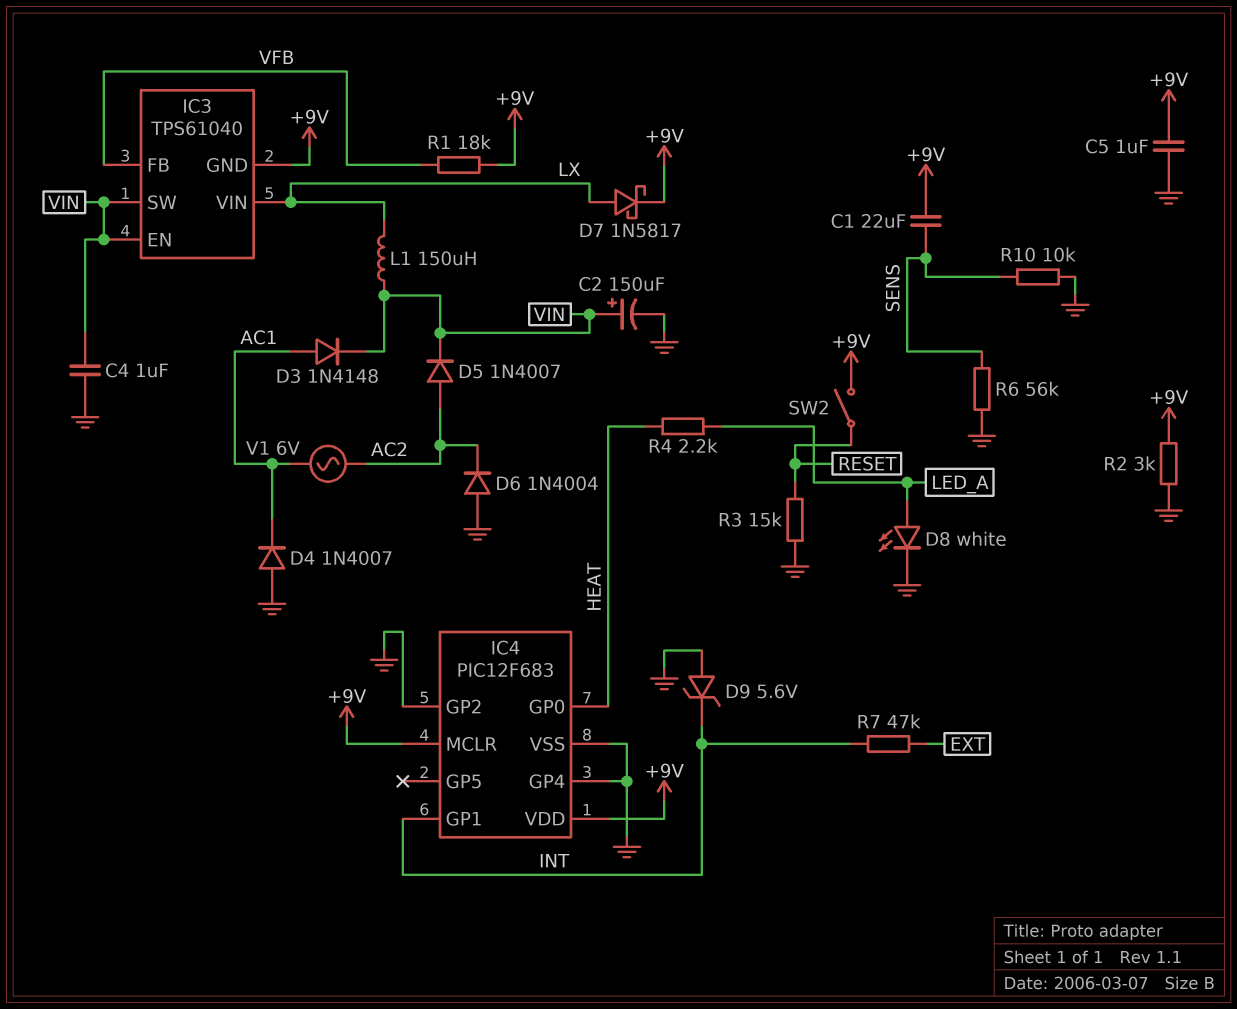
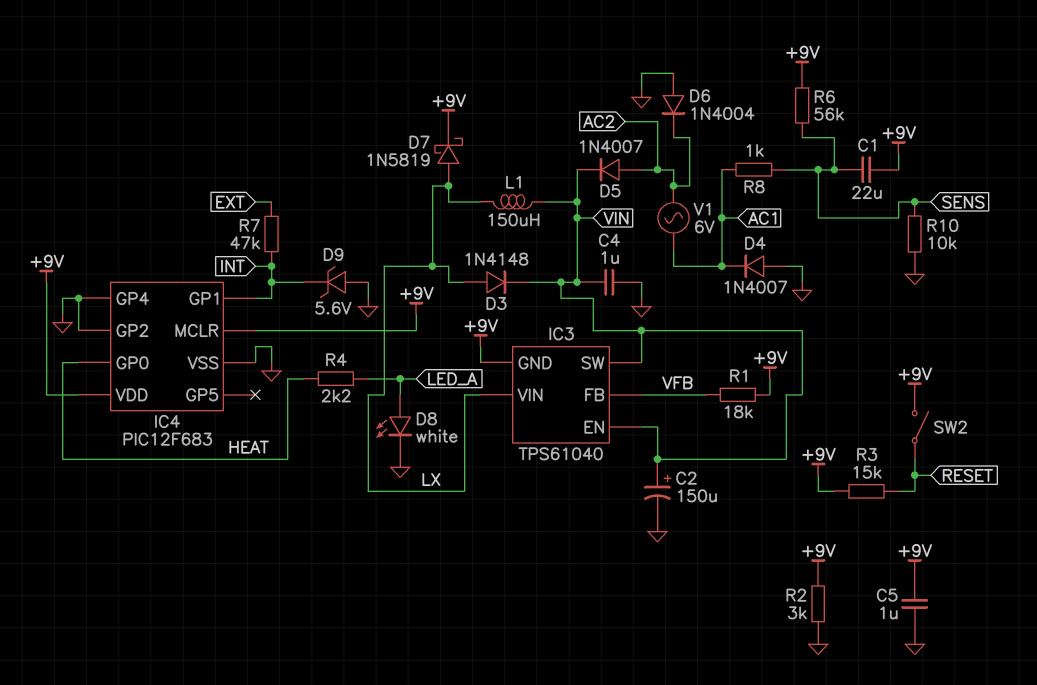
D3: diode 1N4148 (A AC1, K VIN) -> diode 1N4148 (A LX, K VIN)
D7: schottky 1N5817 (A LX, K +9V) -> schottky 1N5819 (A LX, K +9V)
R3: 15k (GND, RESET) -> 15k (+9V, RESET)
R6: 56k (GND, SENS) -> 56k (+9V, SENS)
R8: none -> 1k (AC1, SENS)

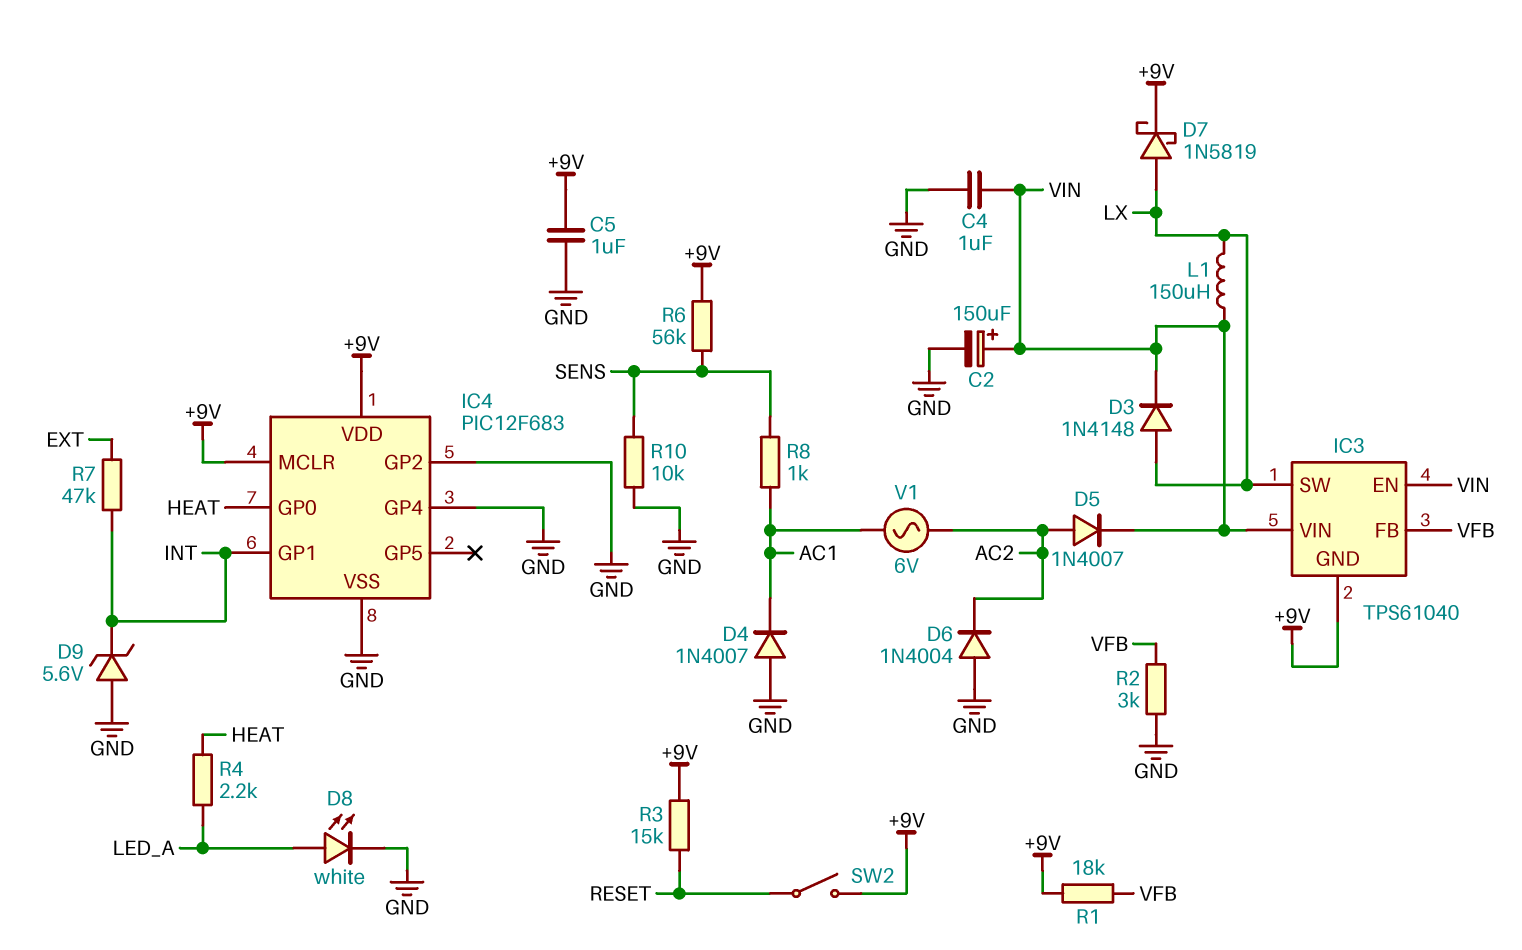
C1: 22uF (+9V, SENS) -> none
IC3 pin SW: VIN -> LX
IC3 pin VIN: LX -> VIN
R2: 3k (+9V, GND) -> 3k (GND, VFB)

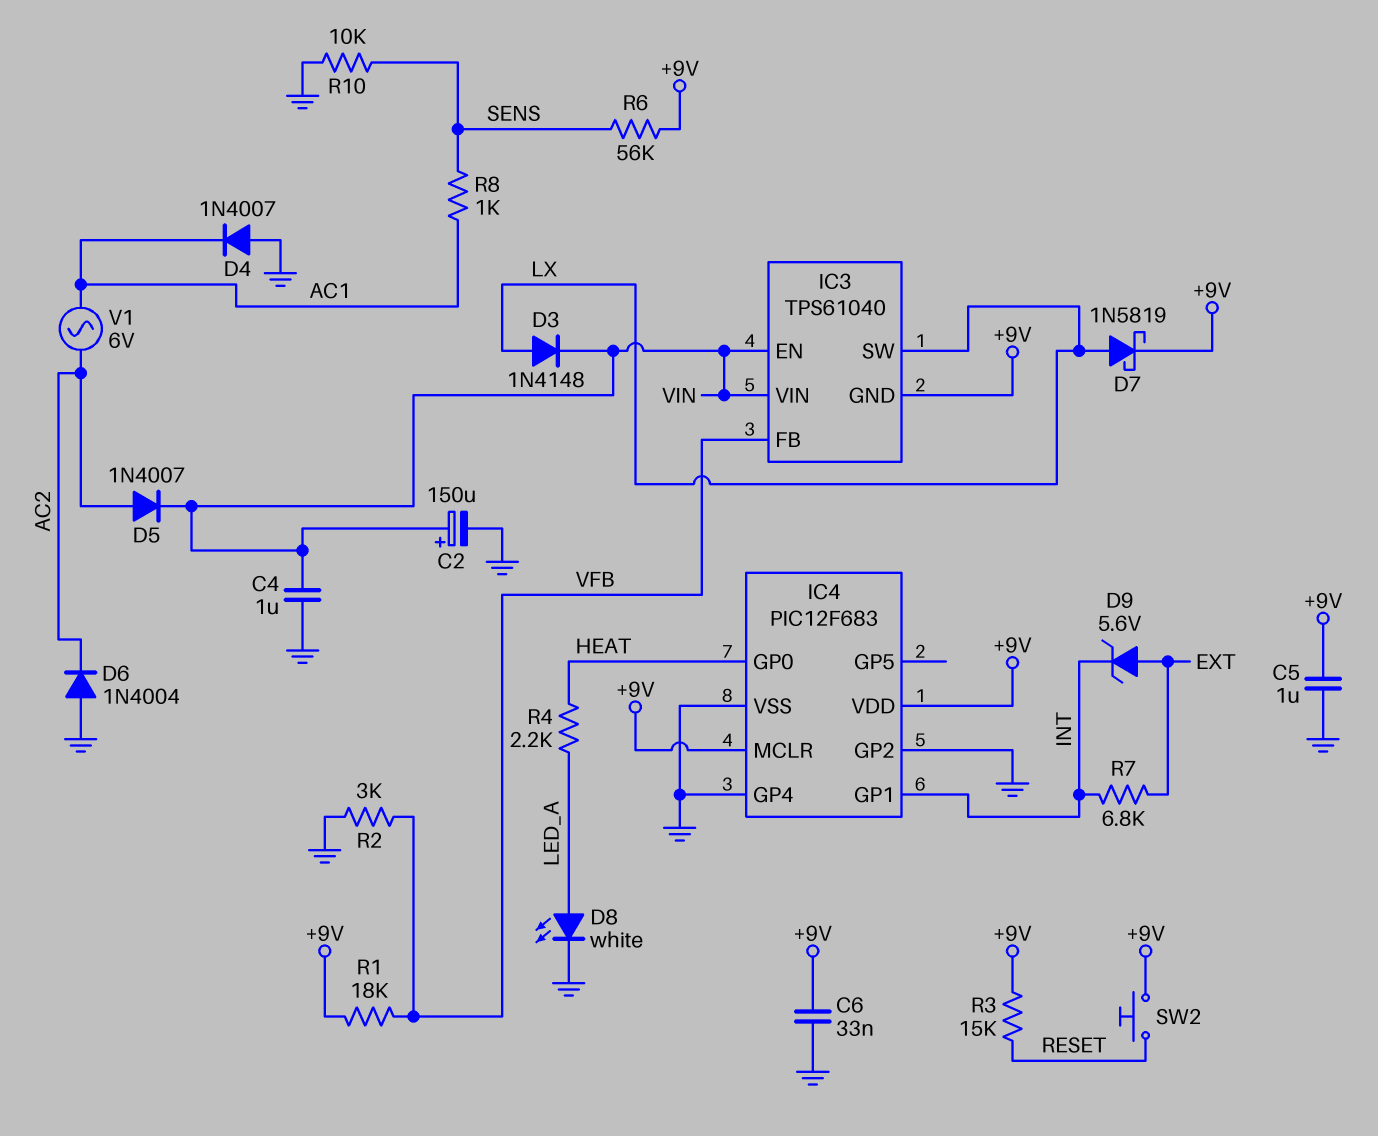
C6: none -> 33nF (+9V, GND)
D9: zener 5.6V (A GND, K INT) -> zener 5.6V (A EXT, K INT)
L1: 150uH (LX, VIN) -> none
R7: 47k (EXT, INT) -> 6.8k (EXT, INT)
SW2: switch (+9V, RESET) -> button (+9V, RESET)

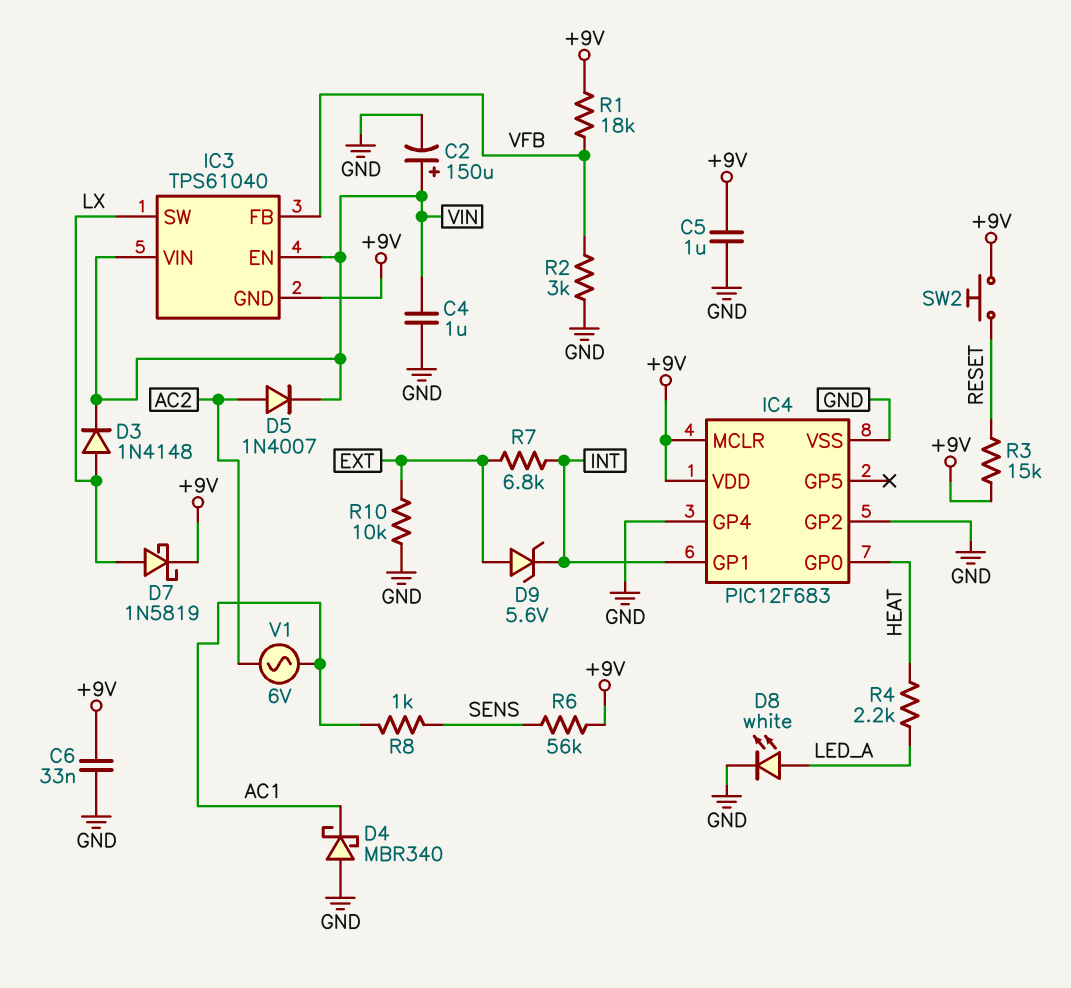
D4: diode 1N4007 (A GND, K AC1) -> schottky MBR340 (A GND, K AC1)
D6: diode 1N4004 (A GND, K AC2) -> none
R10: 10k (GND, SENS) -> 10k (EXT, GND)

